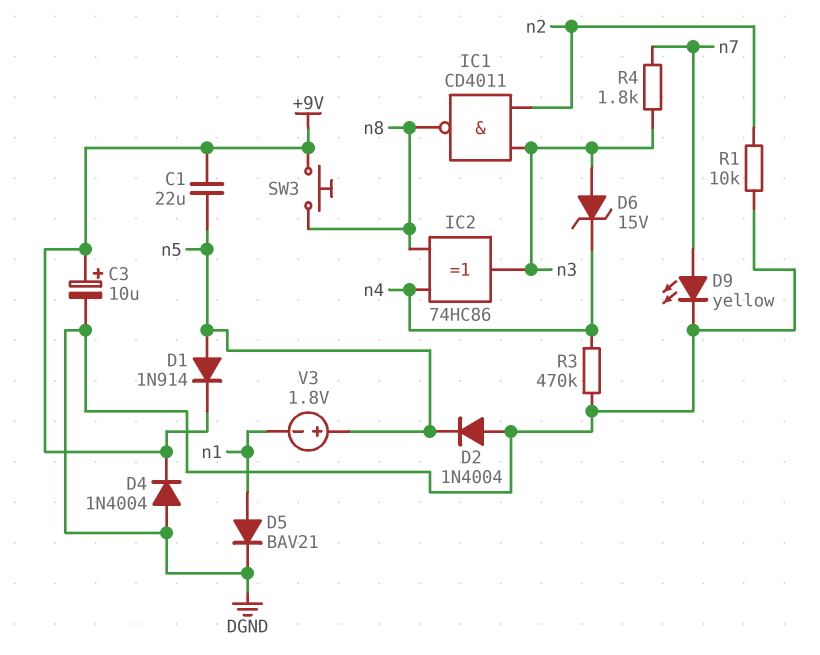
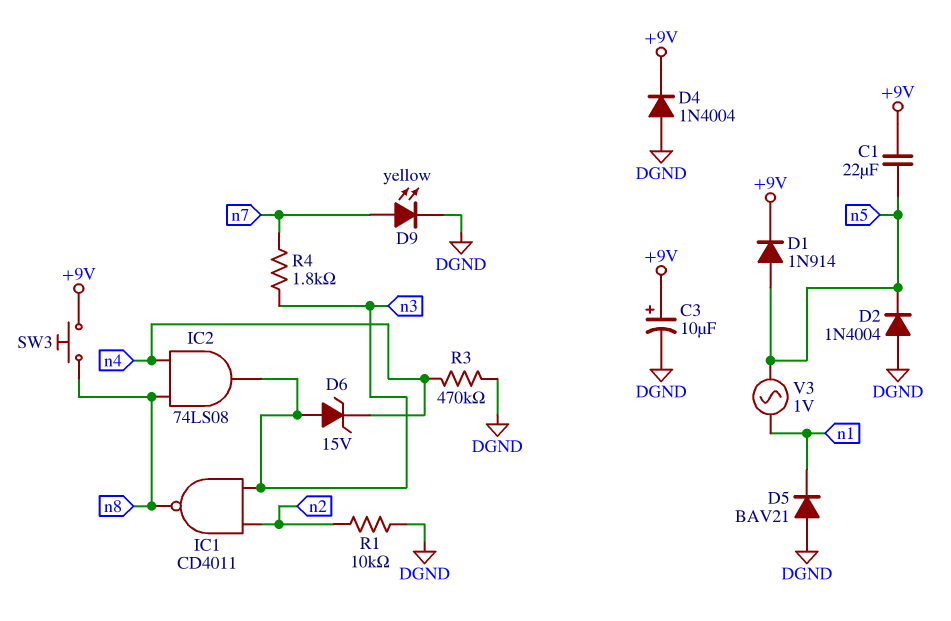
D5: diode BAV21 (A n1, K DGND) -> diode BAV21 (A DGND, K n1)
IC2: XOR 74HC86 (in n4, in n8, out n3) -> AND 74LS08 (in n4, in n8, out n3)
V3: 1.8V (plus n5, minus n1) -> AC 1V (n1, n5)

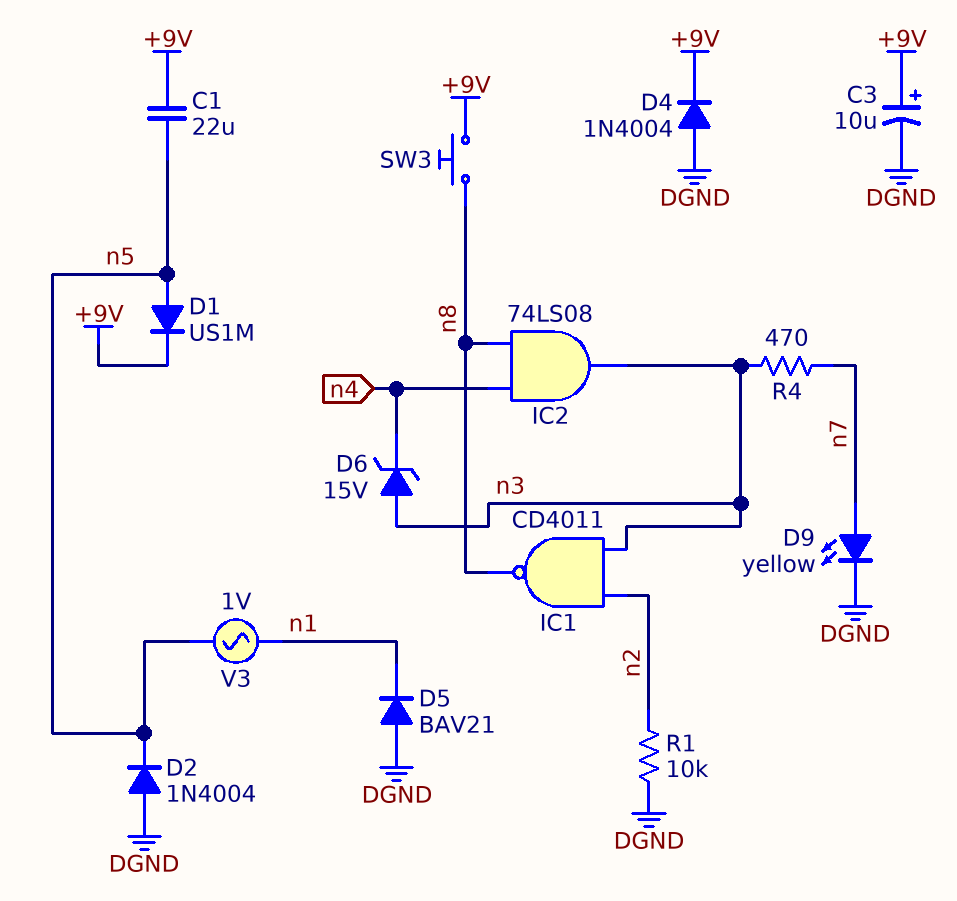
D1: diode 1N914 (A n5, K +9V) -> diode US1M (A n5, K +9V)
R3: 470k (DGND, n4) -> none
R4: 1.8k (n3, n7) -> 470 (n3, n7)

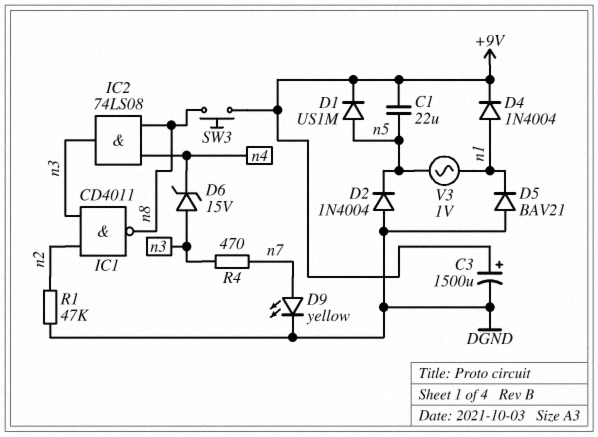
C3: 10uF (plus +9V, minus DGND) -> 1500uF (plus +9V, minus DGND)
D4: diode 1N4004 (A DGND, K +9V) -> diode 1N4004 (A n1, K +9V)
R1: 10k (DGND, n2) -> 47k (DGND, n2)

